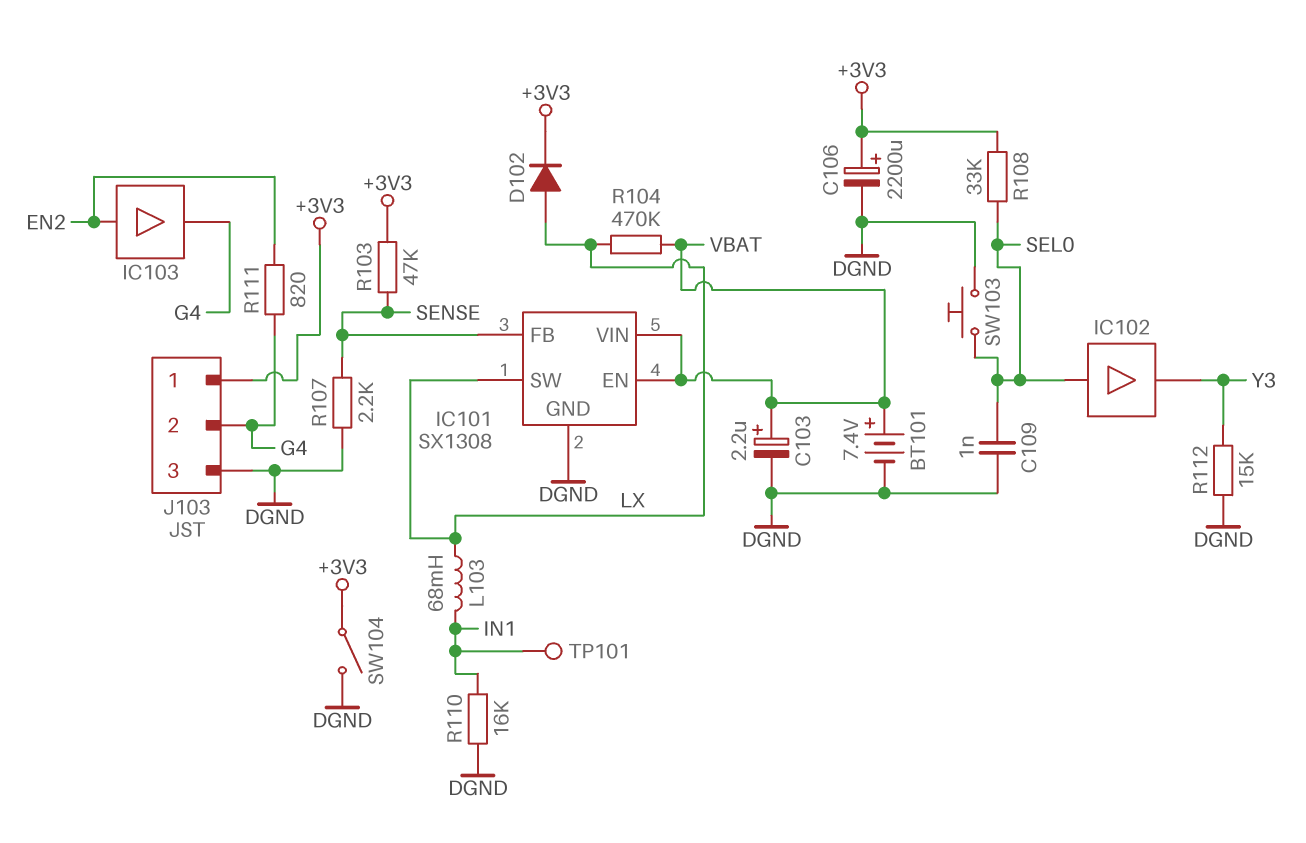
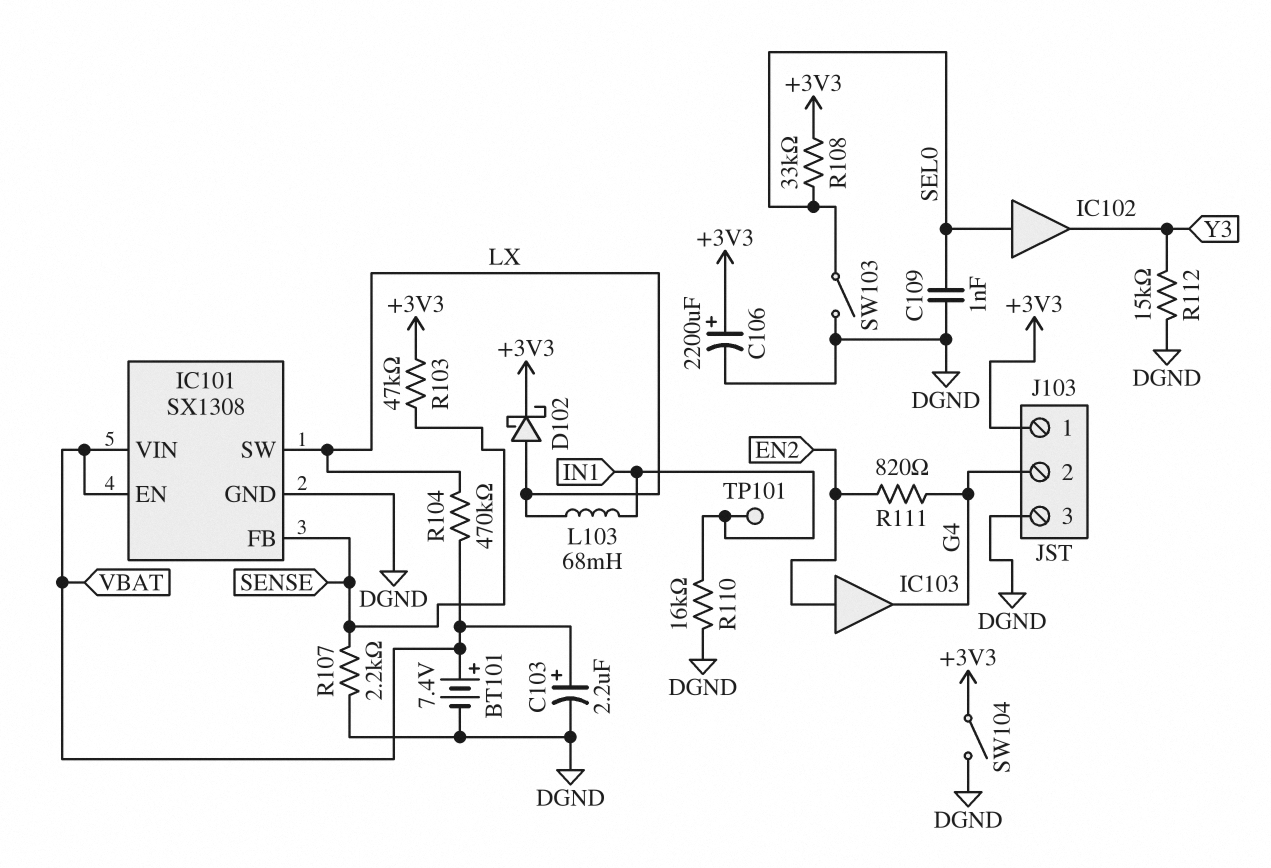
D102: diode (A LX, K +3V3) -> schottky (A LX, K +3V3)
SW103: button (DGND, SEL0) -> switch (DGND, SEL0)

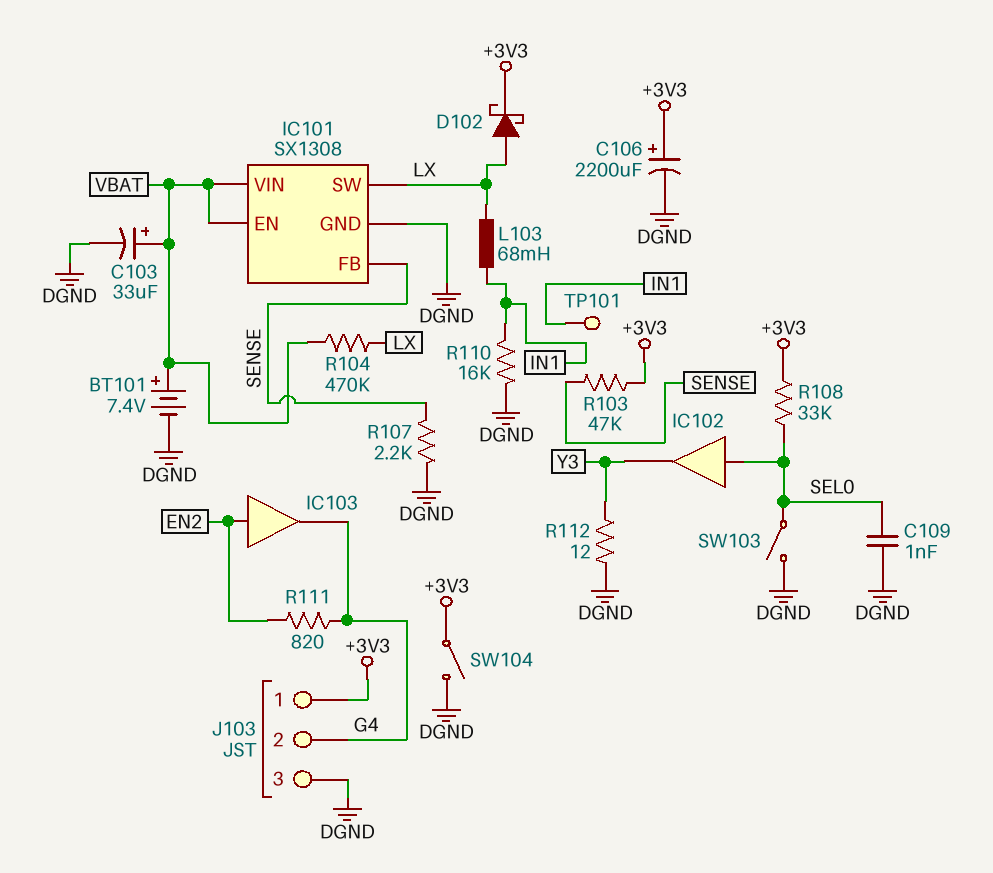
C103: 2.2uF (plus VBAT, minus DGND) -> 33uF (plus VBAT, minus DGND)
R112: 15k (DGND, Y3) -> 12 (DGND, Y3)

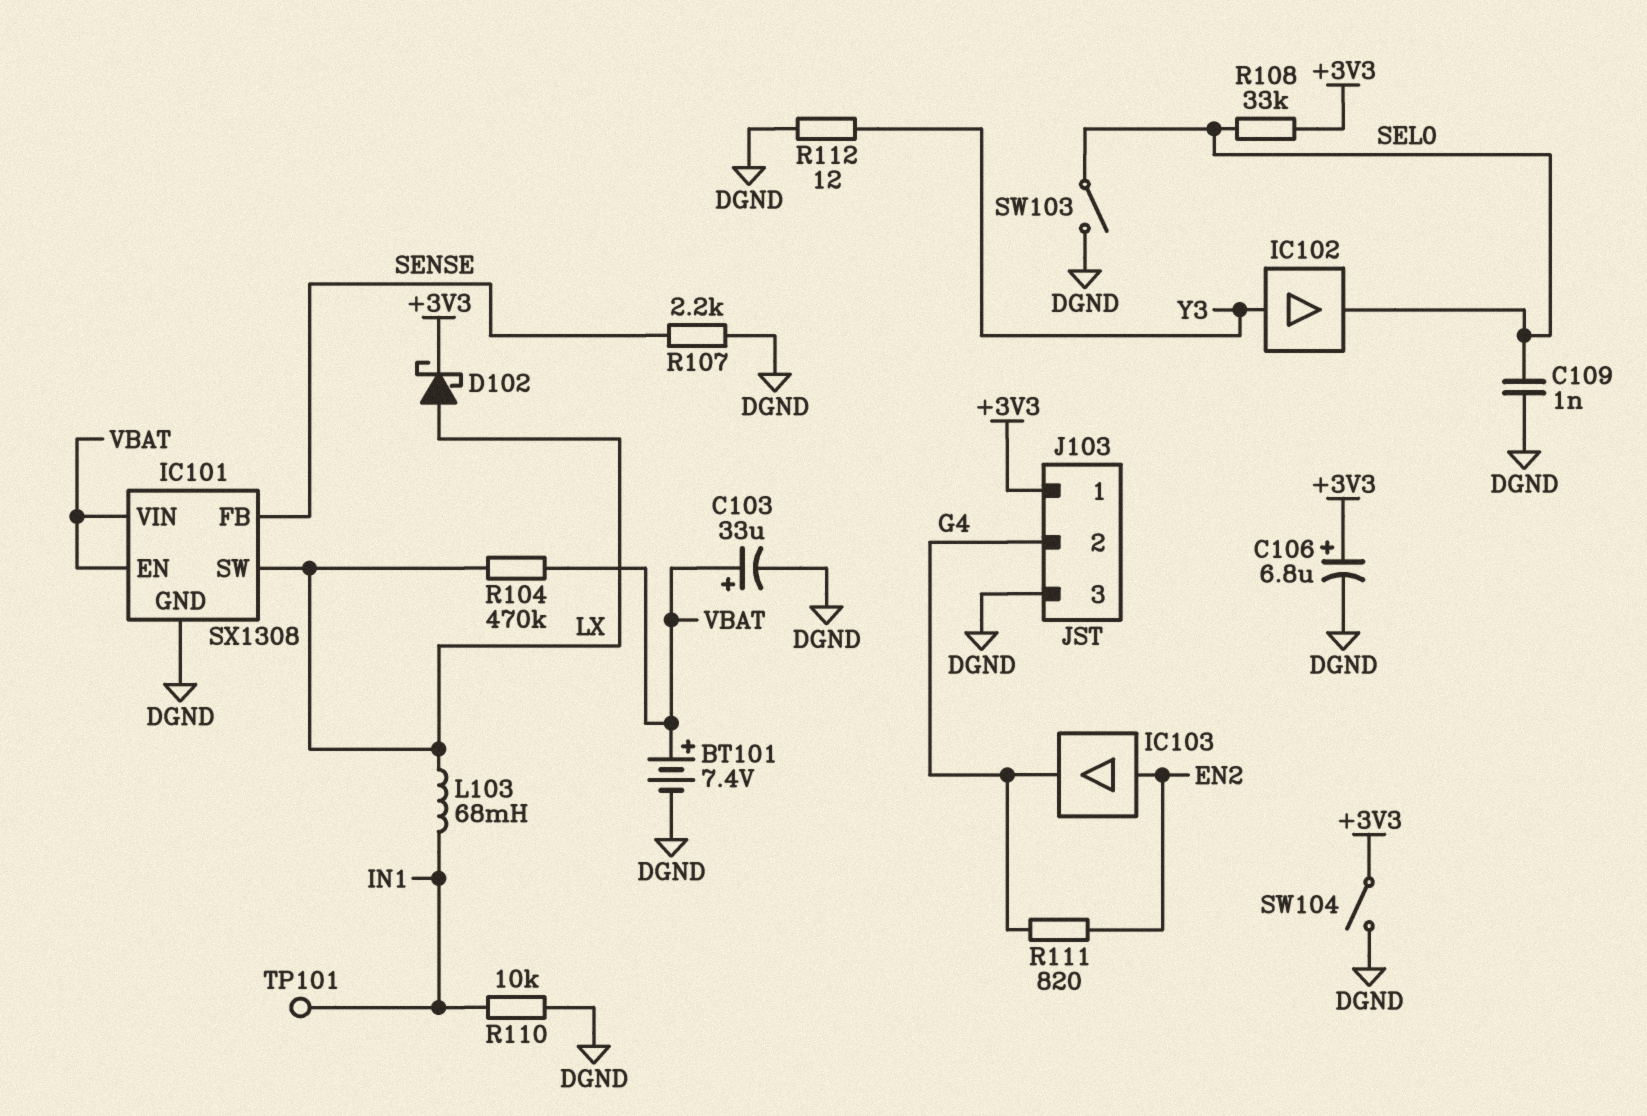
C106: 2200uF (plus +3V3, minus DGND) -> 6.8uF (plus +3V3, minus DGND)
IC102: buffer (in SEL0, out Y3) -> buffer (in Y3, out SEL0)
R103: 47k (+3V3, SENSE) -> none
R110: 16k (DGND, IN1) -> 10k (DGND, IN1)

